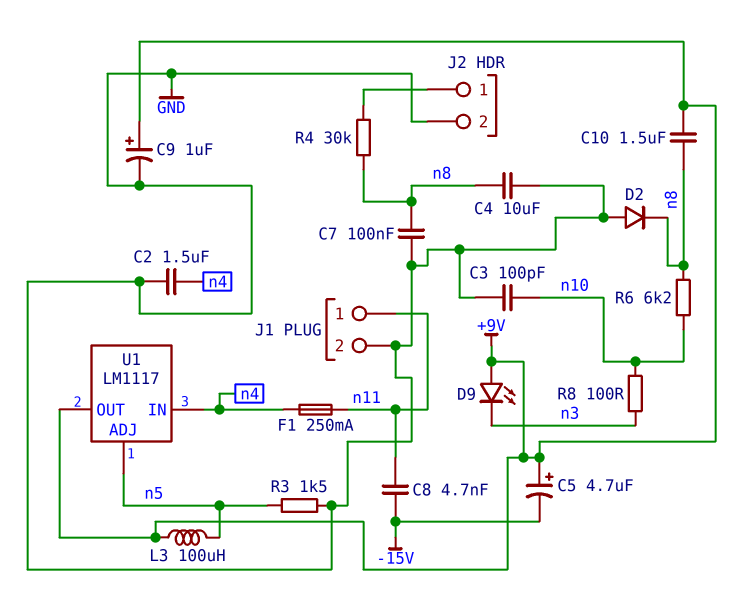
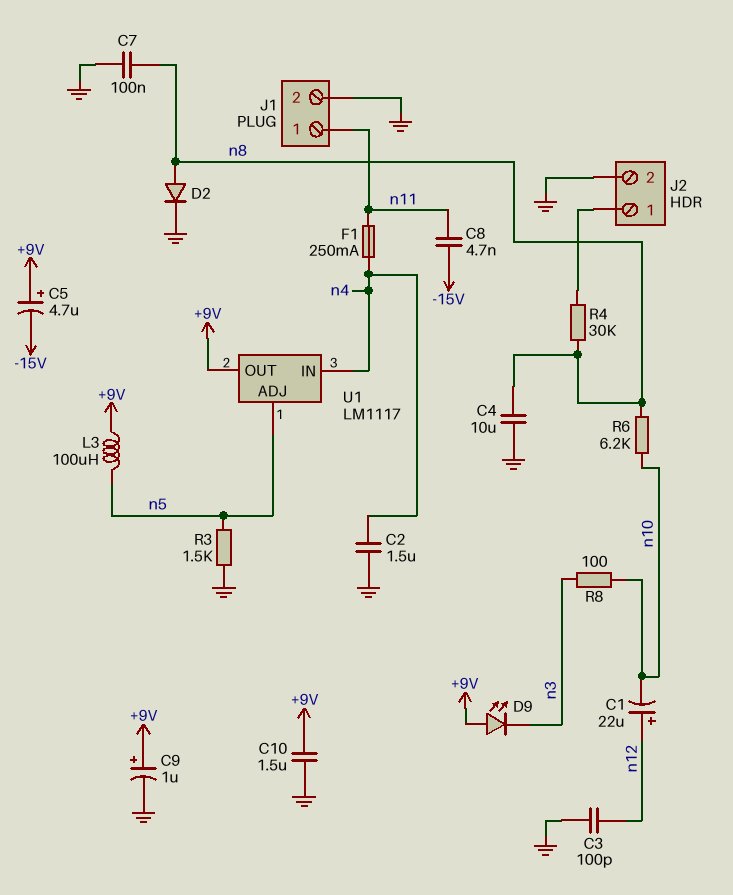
C1: none -> 22uF (plus n12, minus n10)
C3: 100pF (GND, n10) -> 100pF (GND, n12)
C10: 1.5uF (+9V, n8) -> 1.5uF (+9V, GND)
D2: diode (A GND, K n8) -> diode (A n8, K GND)

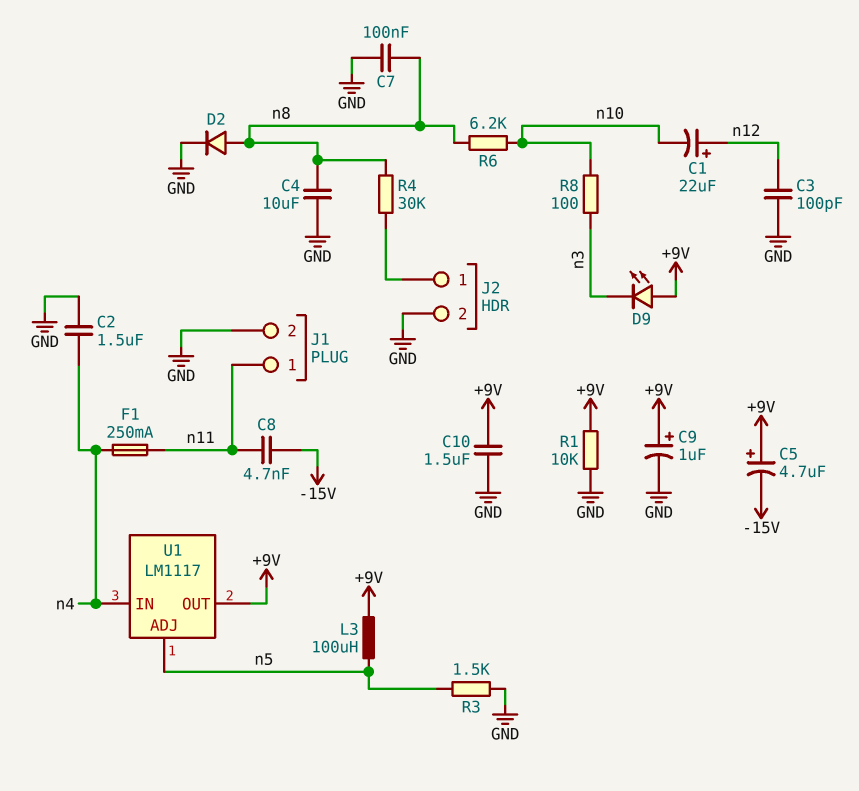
R1: none -> 10k (+9V, GND)

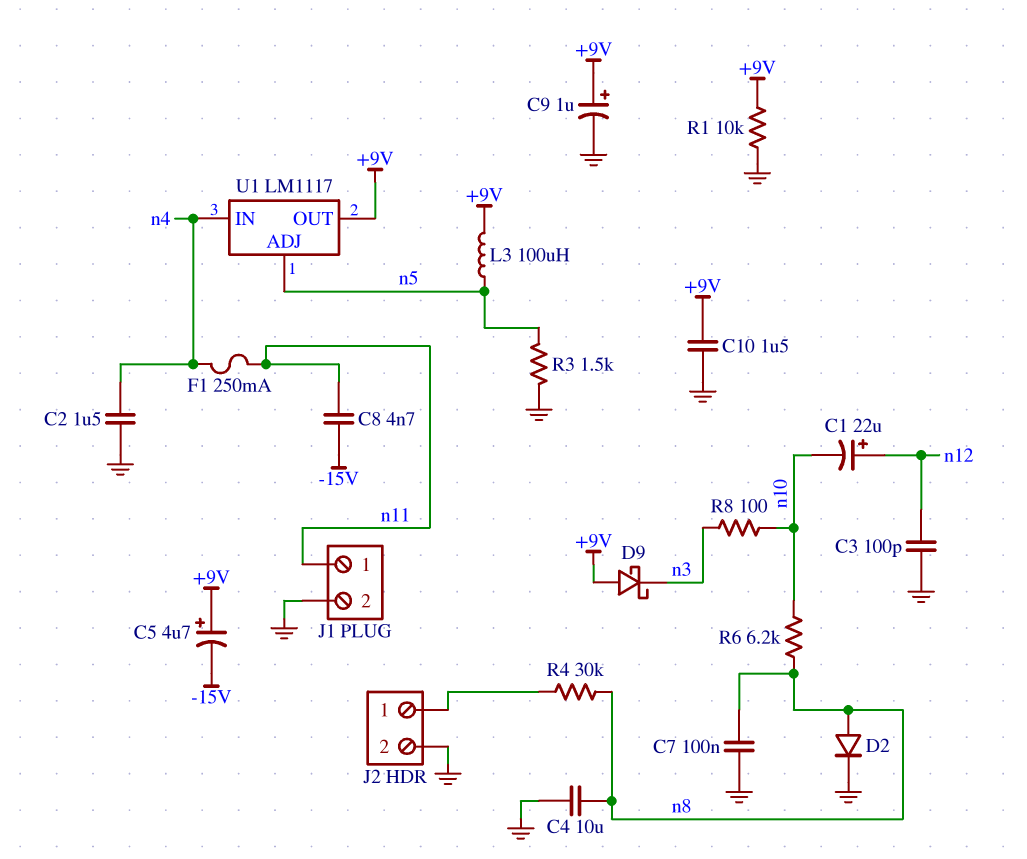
D9: LED (A +9V, K n3) -> schottky (A +9V, K n3)

